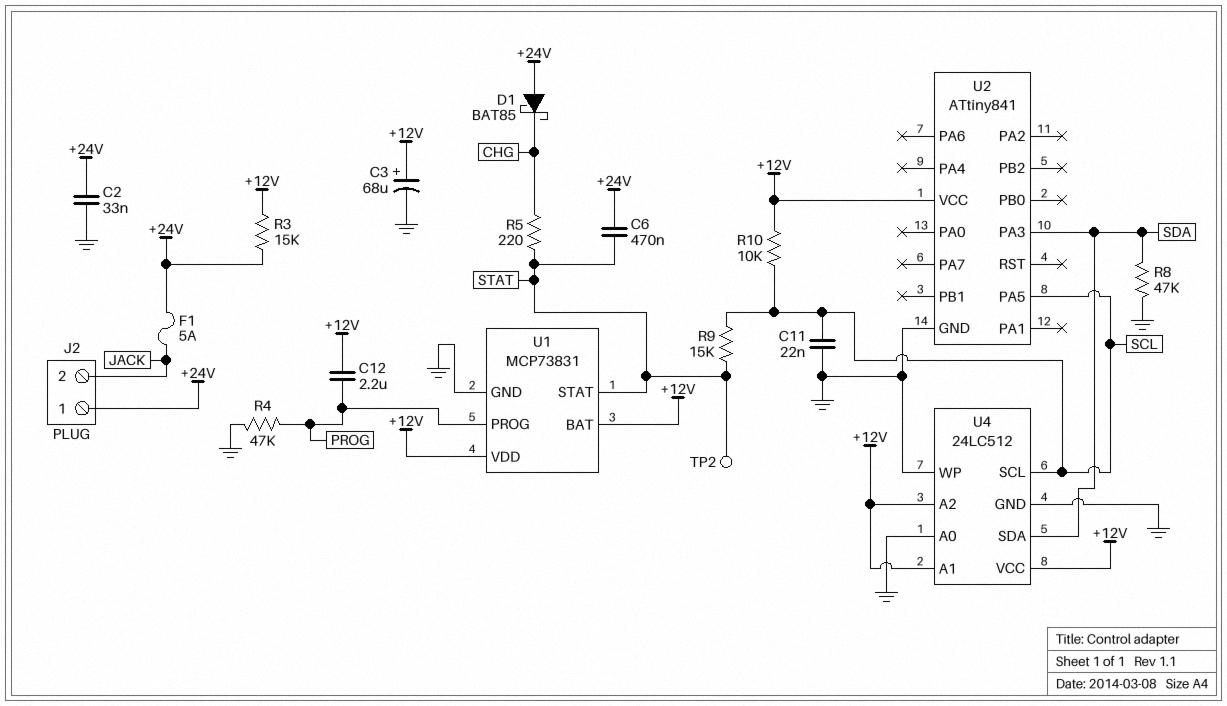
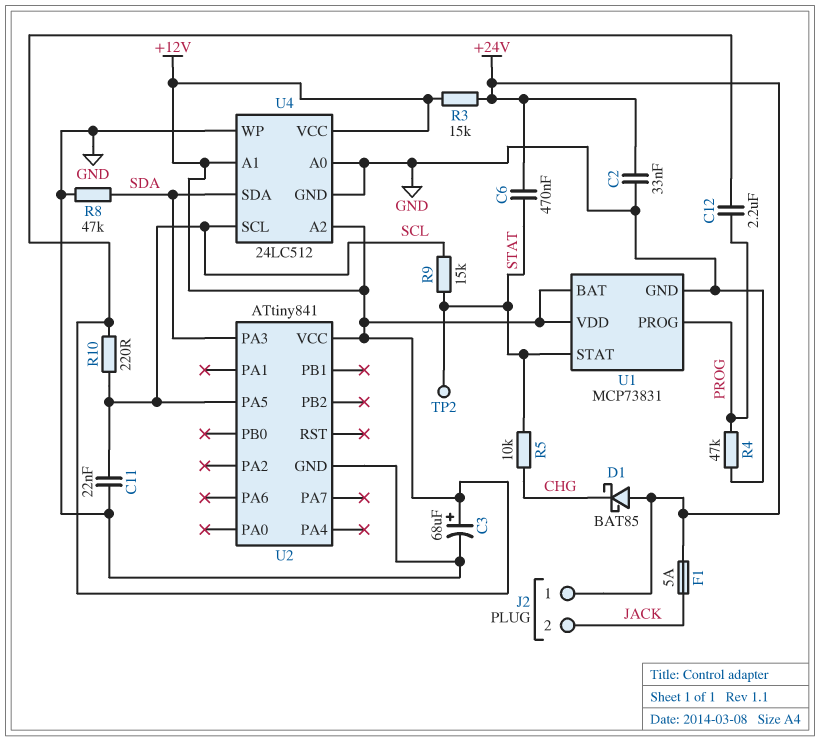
R5: 220 (CHG, STAT) -> 10k (CHG, STAT)
R10: 10k (+12V, SCL) -> 220 (+12V, SCL)

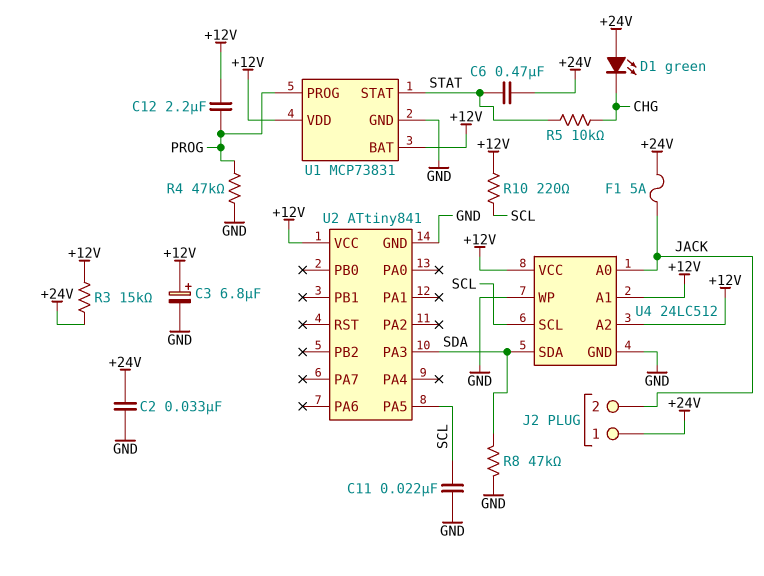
C3: 68uF (plus +12V, minus GND) -> 6.8uF (plus +12V, minus GND)
D1: schottky BAT85 (A +24V, K CHG) -> LED green (A +24V, K CHG)
R9: 15k (SCL, STAT) -> none
TP2: test point (STAT) -> none
U4 pin A0: GND -> JACK

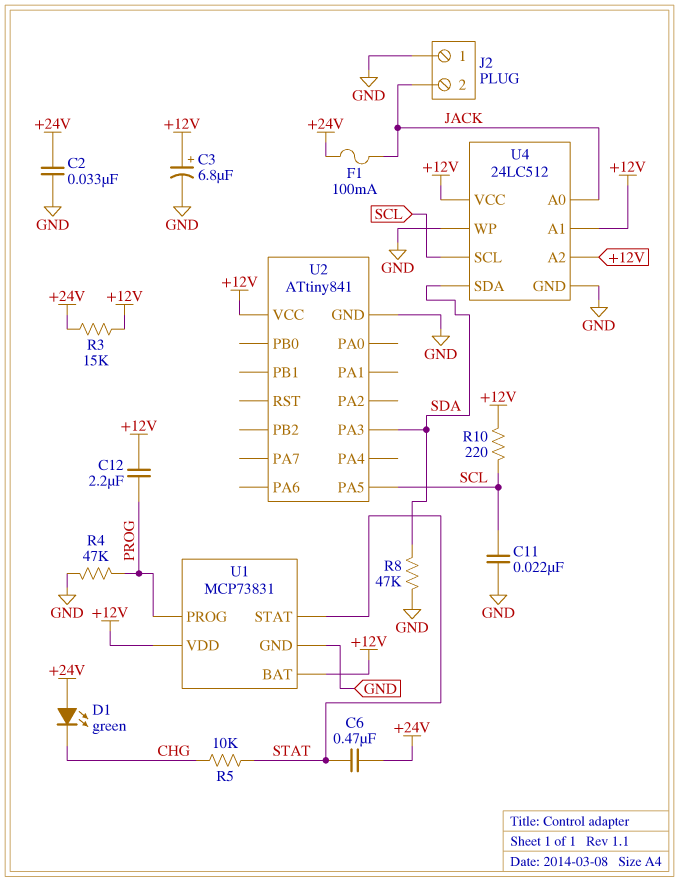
F1: 5A (+24V, JACK) -> 100mA (+24V, JACK)
J2 pin 1: +24V -> GND

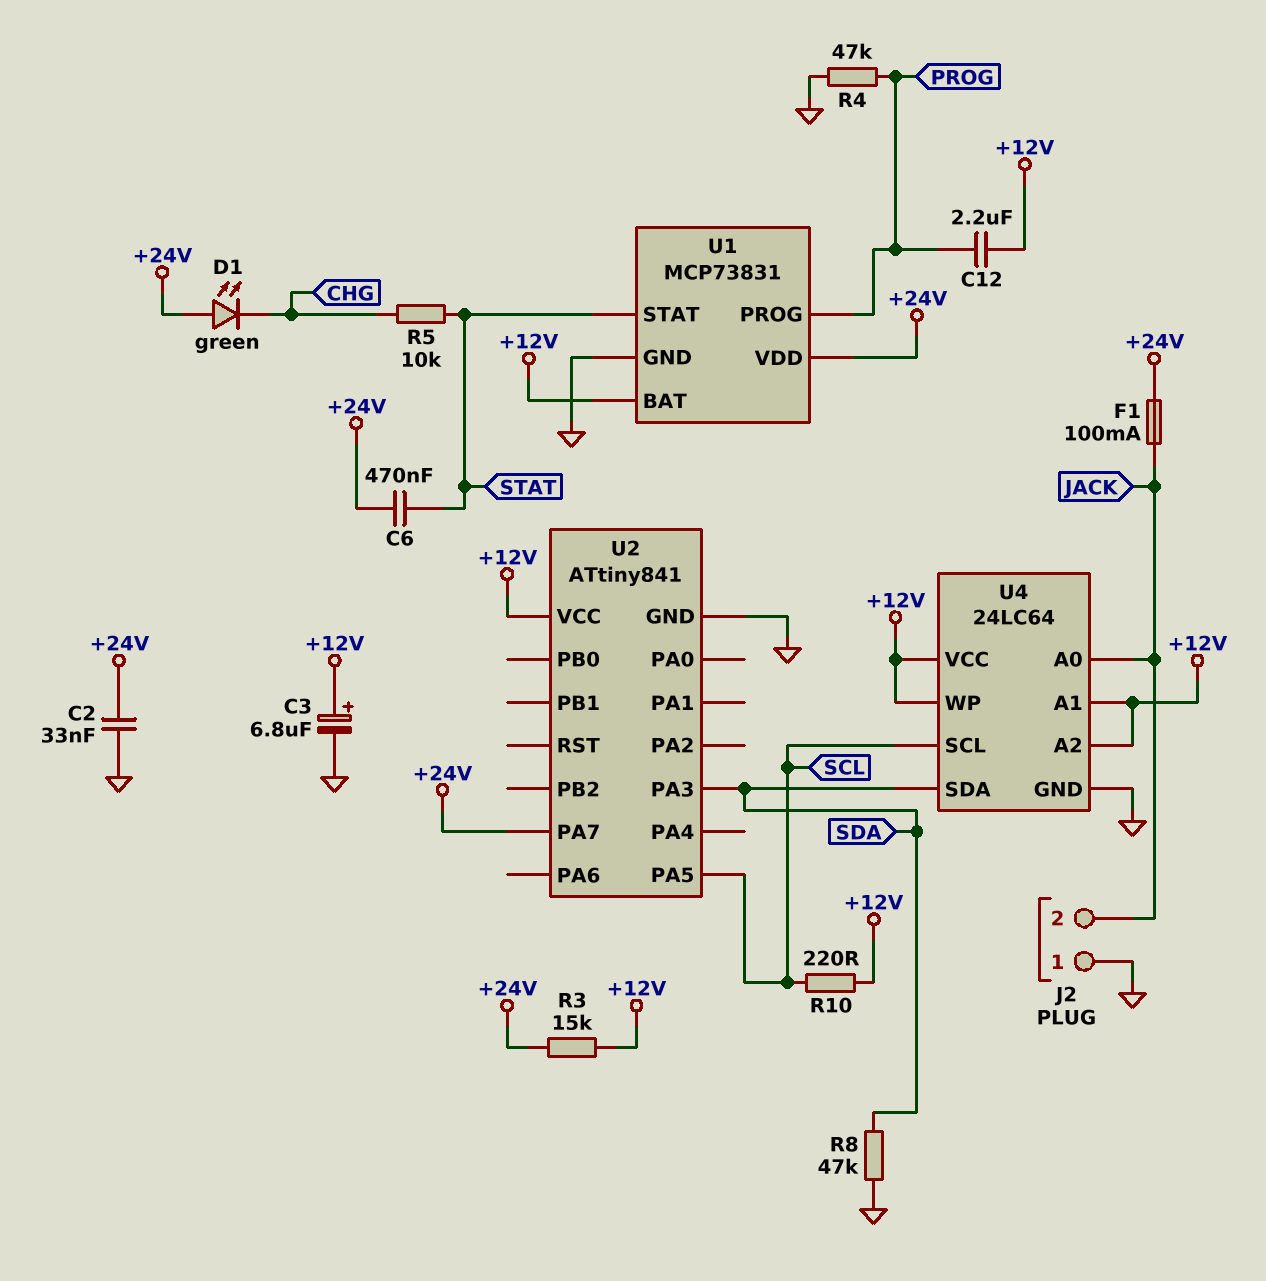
C11: 22nF (GND, SCL) -> none
U1 pin VDD: +12V -> +24V
U2 pin PA7: none -> +24V
U4: 24LC512 -> 24LC64
U4 pin WP: GND -> +12V

